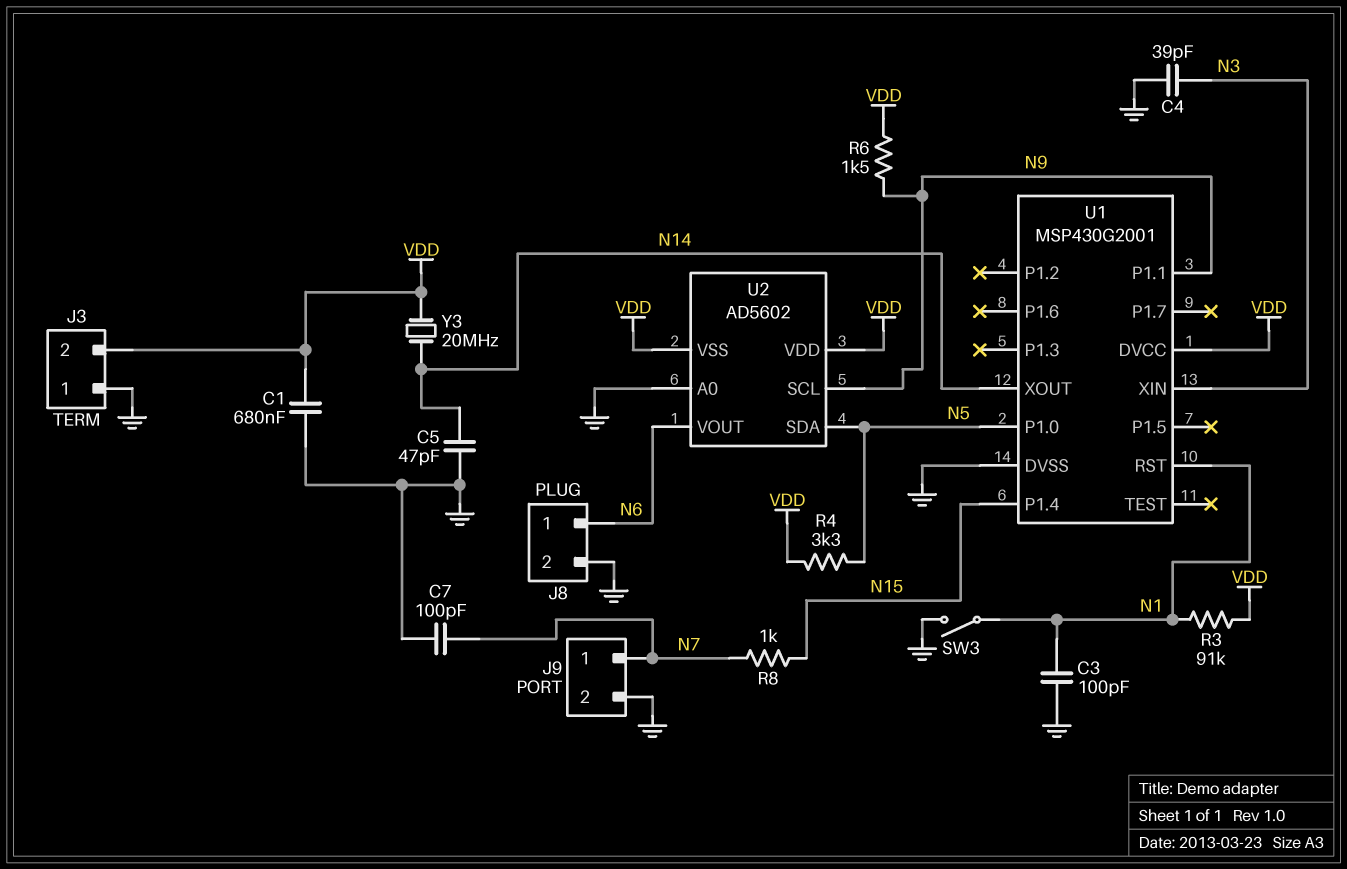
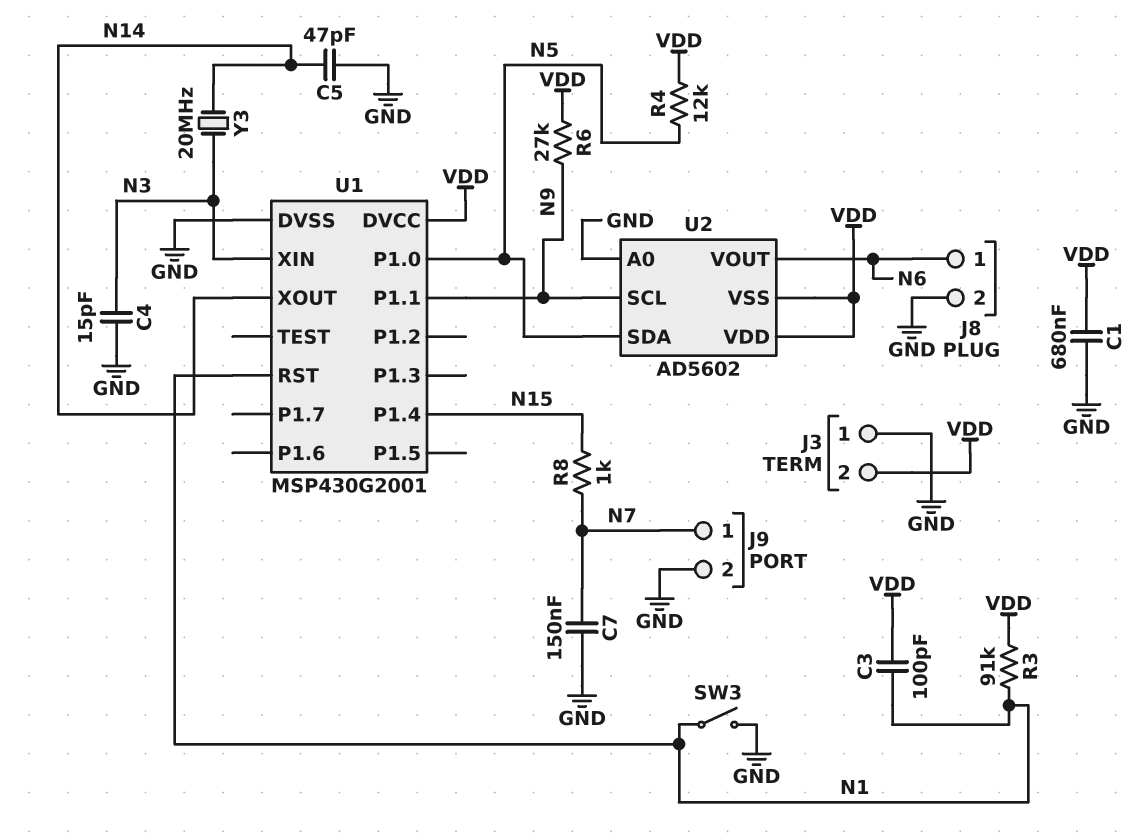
C3: 100pF (GND, N1) -> 100pF (N1, VDD)
C4: 39pF (GND, N3) -> 15pF (GND, N3)
C7: 100pF (GND, N7) -> 150nF (GND, N7)
R4: 3.3k (N5, VDD) -> 12k (N5, VDD)
R6: 1.5k (N9, VDD) -> 27k (N9, VDD)
Y3: 20MHz (N14, VDD) -> 20MHz (N3, N14)

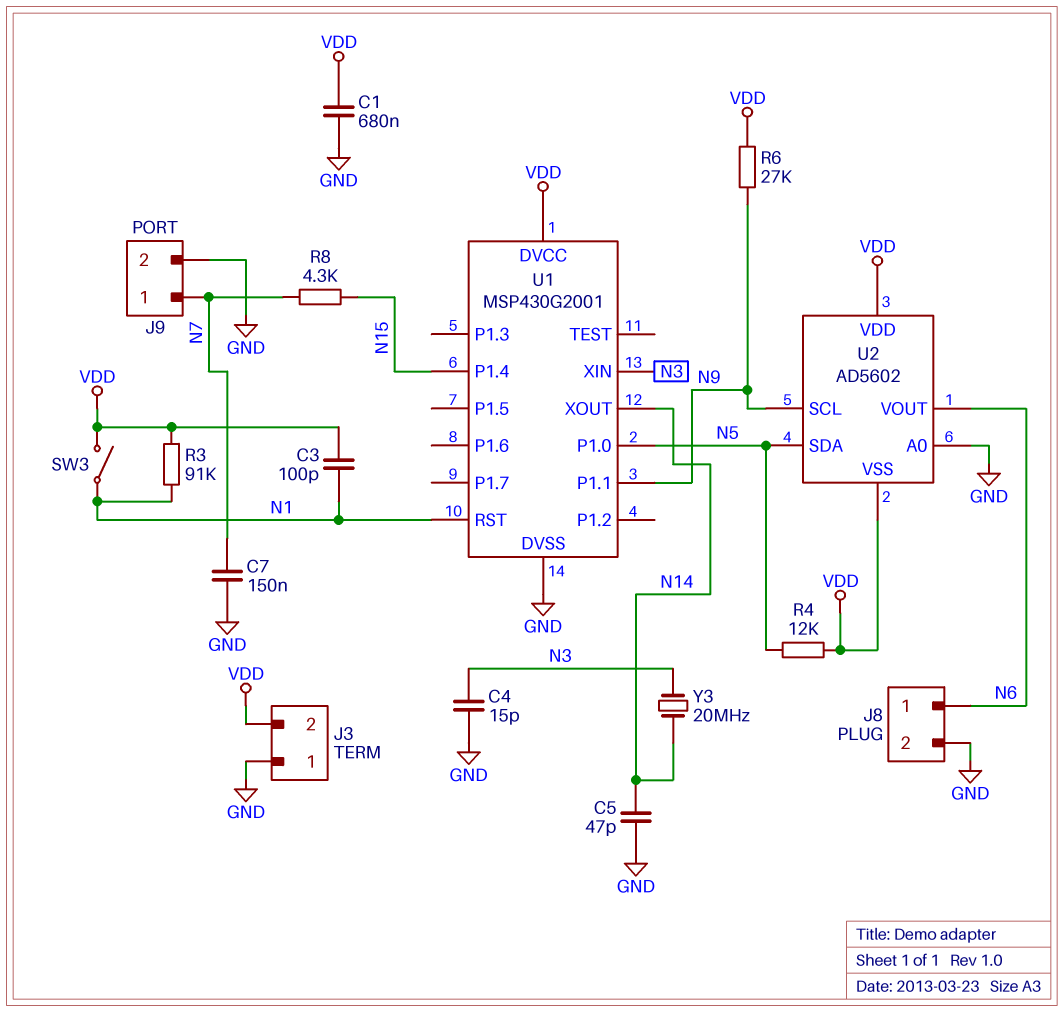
R8: 1k (N7, N15) -> 4.3k (N7, N15)
SW3: switch (GND, N1) -> switch (N1, VDD)

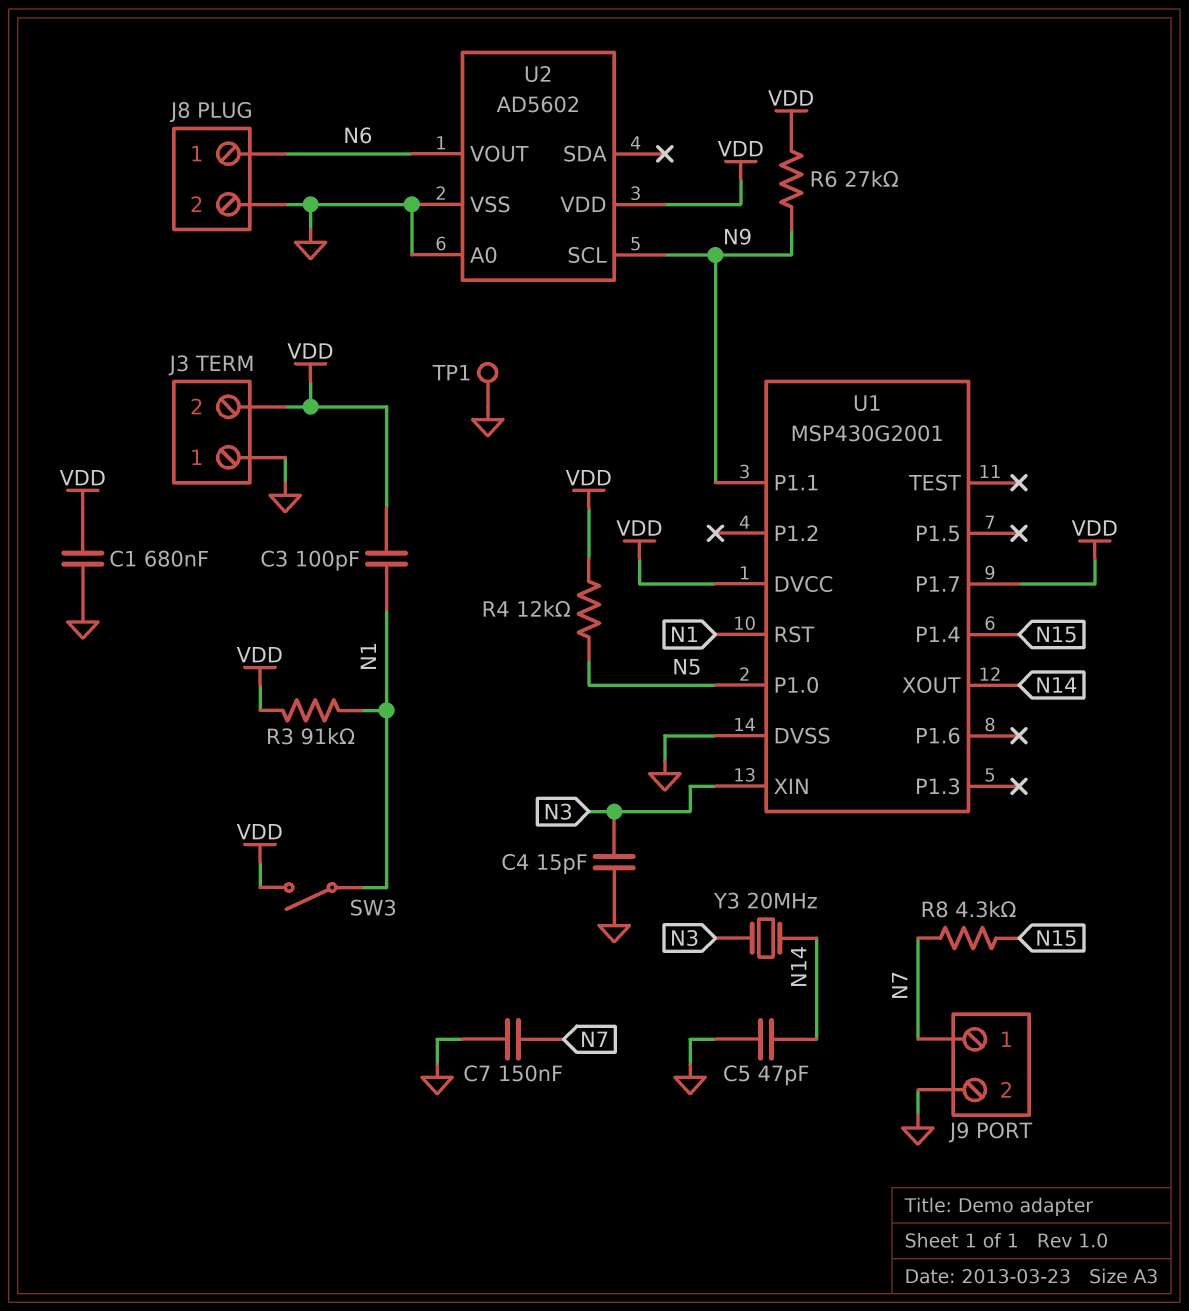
TP1: none -> test point (GND)
U1 pin P1.7: none -> VDD
U2 pin SDA: N5 -> none
U2 pin VSS: VDD -> GND

